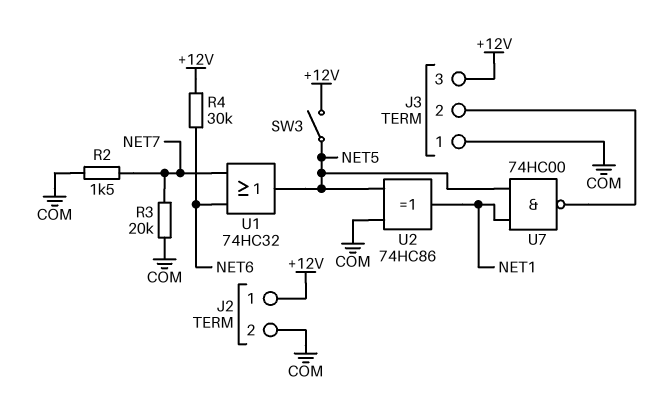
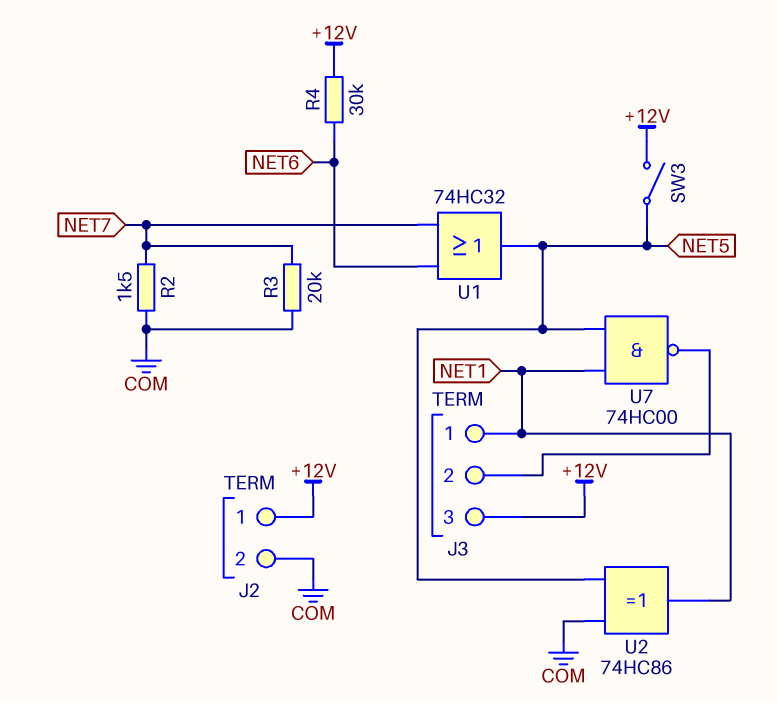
J3 pin 1: COM -> NET1

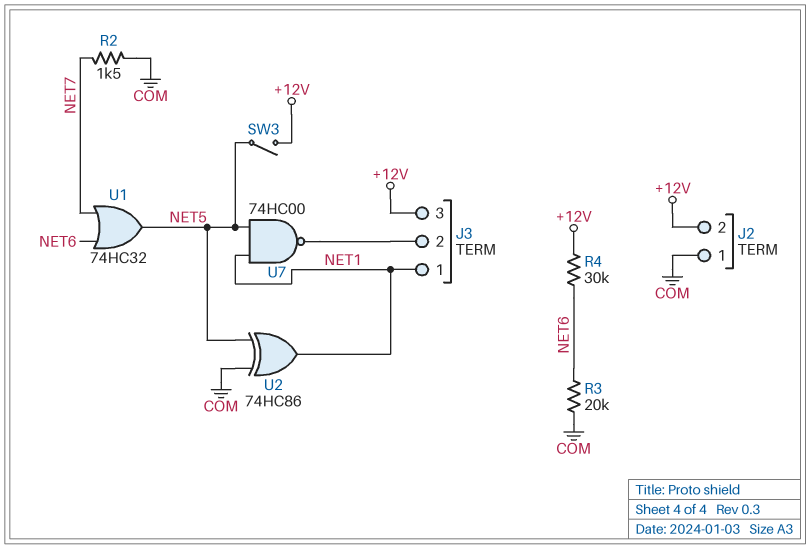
J2 pin 1: +12V -> COM
J2 pin 2: COM -> +12V
R3: 20k (COM, NET7) -> 20k (COM, NET6)

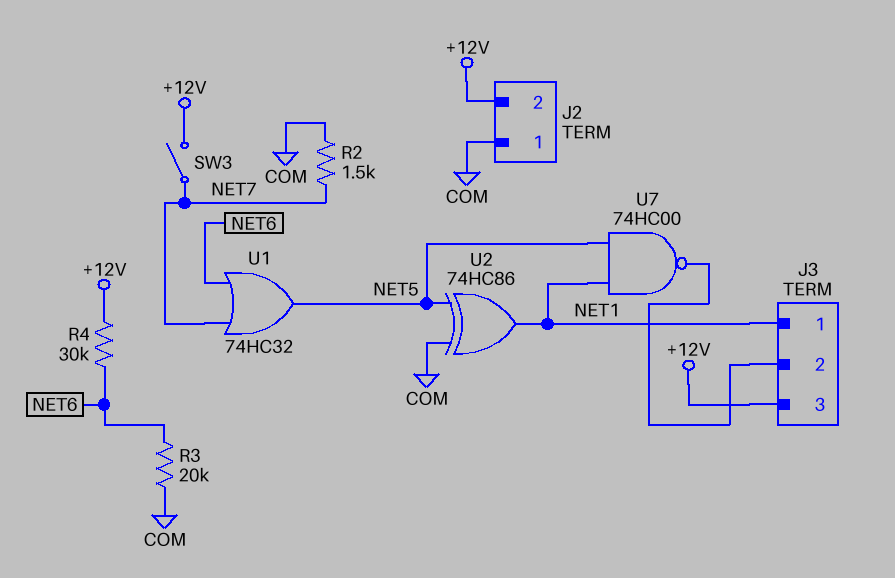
SW3: switch (+12V, NET5) -> switch (+12V, NET7)

